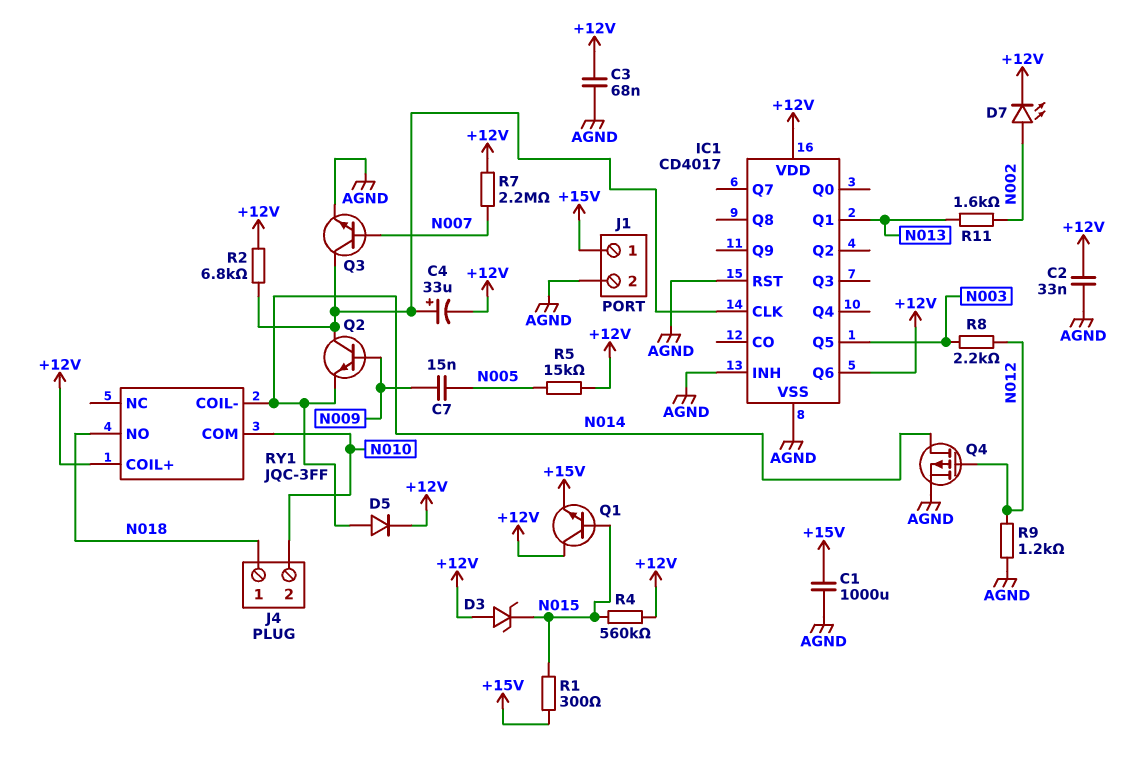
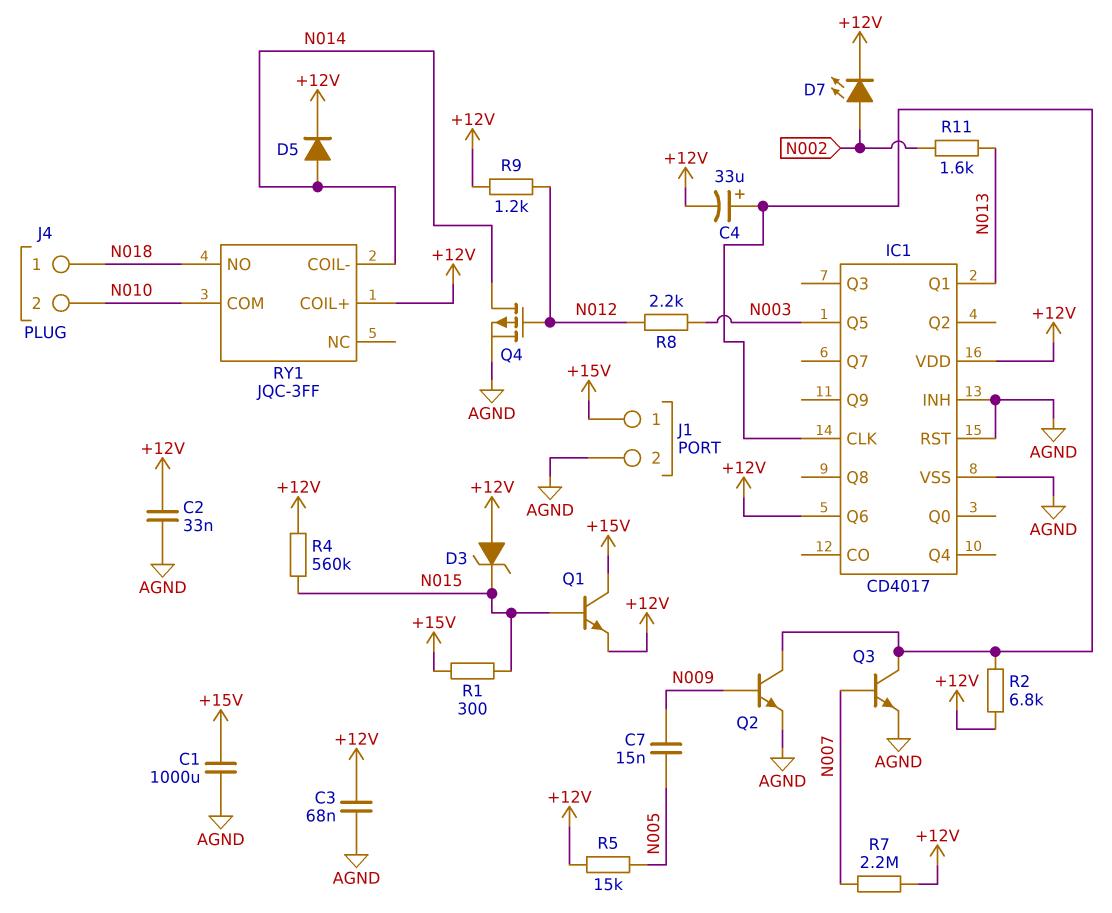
Q1: NPN (B N015, C +12V, E +15V) -> NPN (B N015, C +15V, E +12V)
Q2: NPN (B N009, C IC1/CLK, E N014) -> NPN (B N009, C IC1/CLK, E AGND)
R9: 1.2k (AGND, N012) -> 1.2k (+12V, N012)

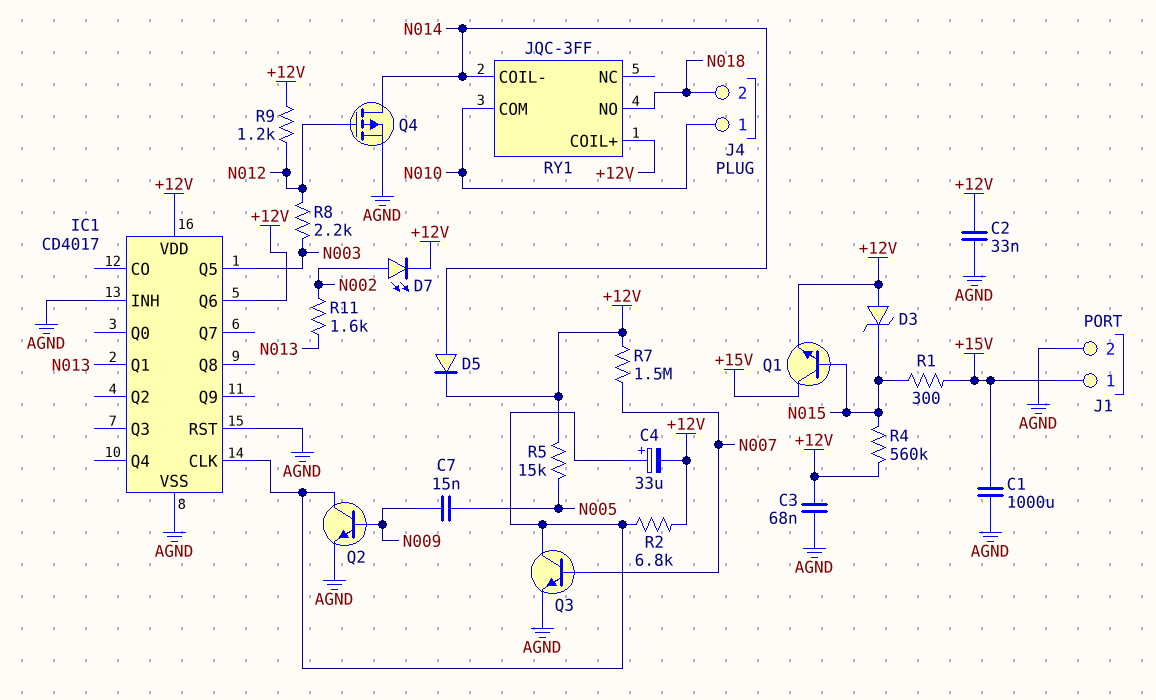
J4 pin 1: N018 -> N010
J4 pin 2: N010 -> N018
R7: 2.2M (+12V, N007) -> 1.5M (+12V, N007)

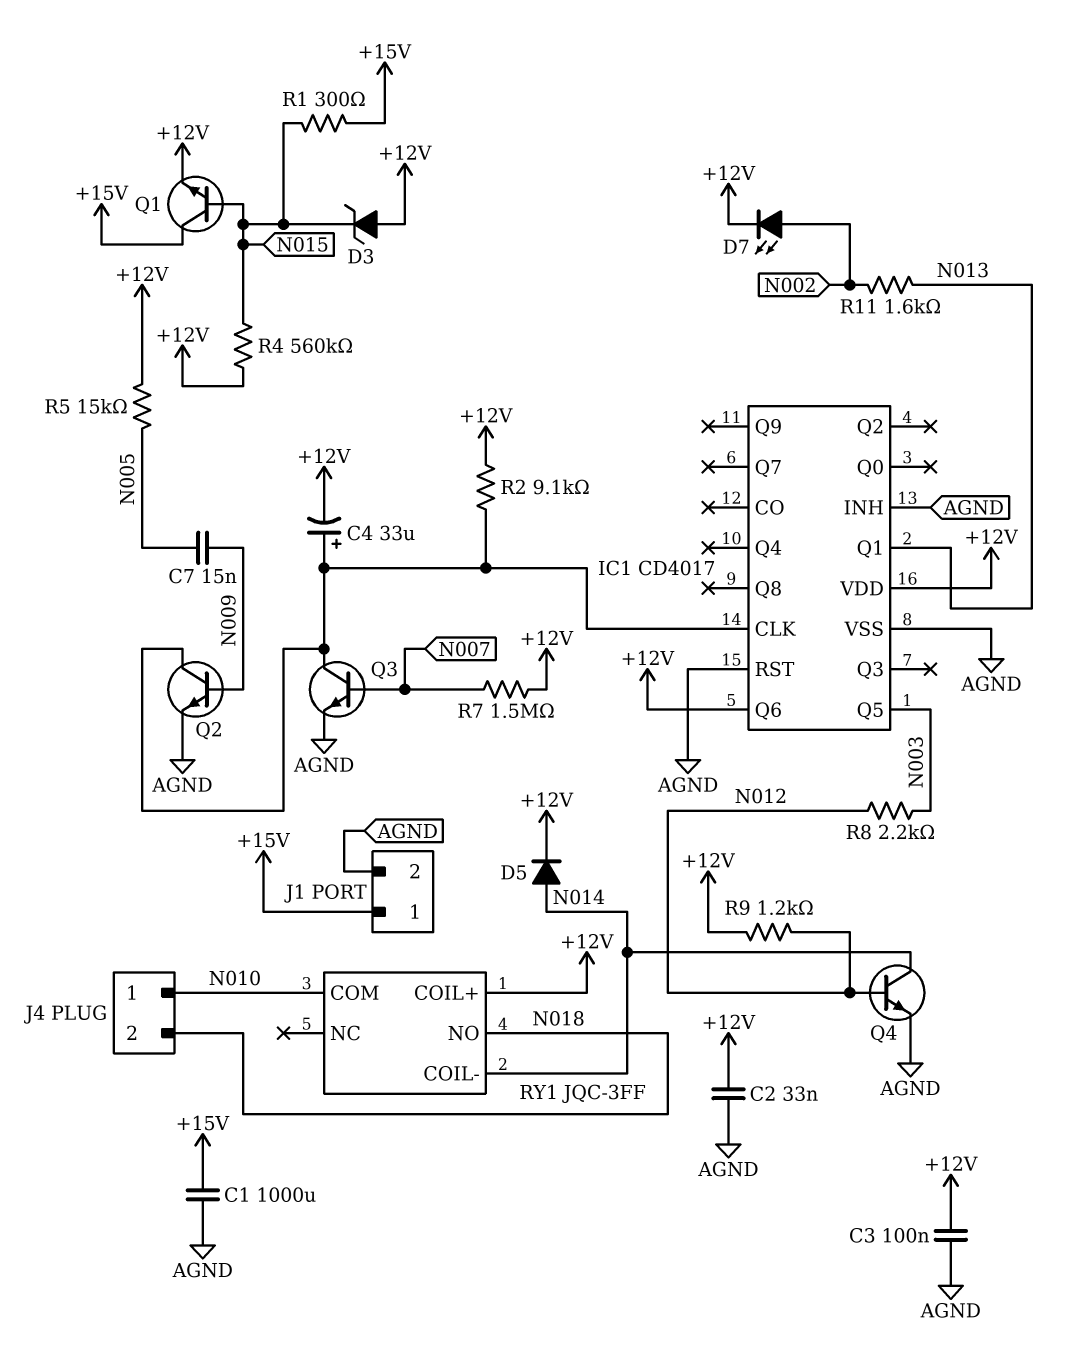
C3: 68nF (+12V, AGND) -> 100nF (+12V, AGND)
Q4: PMOS (G N012, D N014, S AGND) -> NPN (B N012, C N014, E AGND)
R2: 6.8k (+12V, IC1/CLK) -> 9.1k (+12V, IC1/CLK)

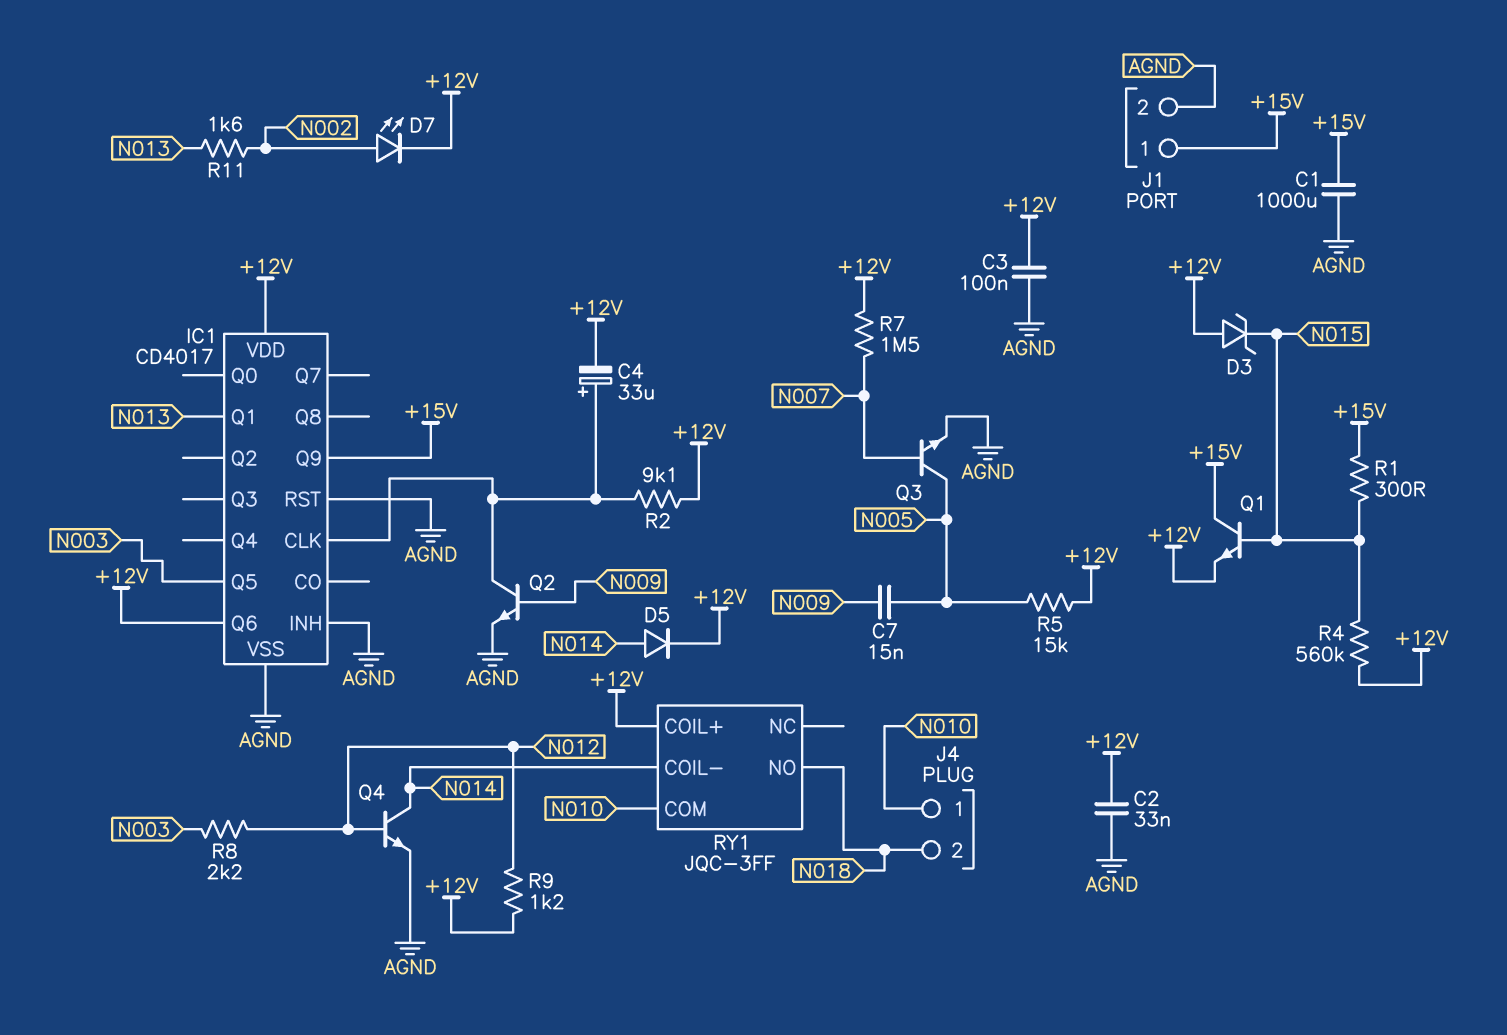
IC1 pin Q9: none -> +15V
Q3: NPN (B N007, C IC1/CLK, E AGND) -> NPN (B N007, C N005, E AGND)

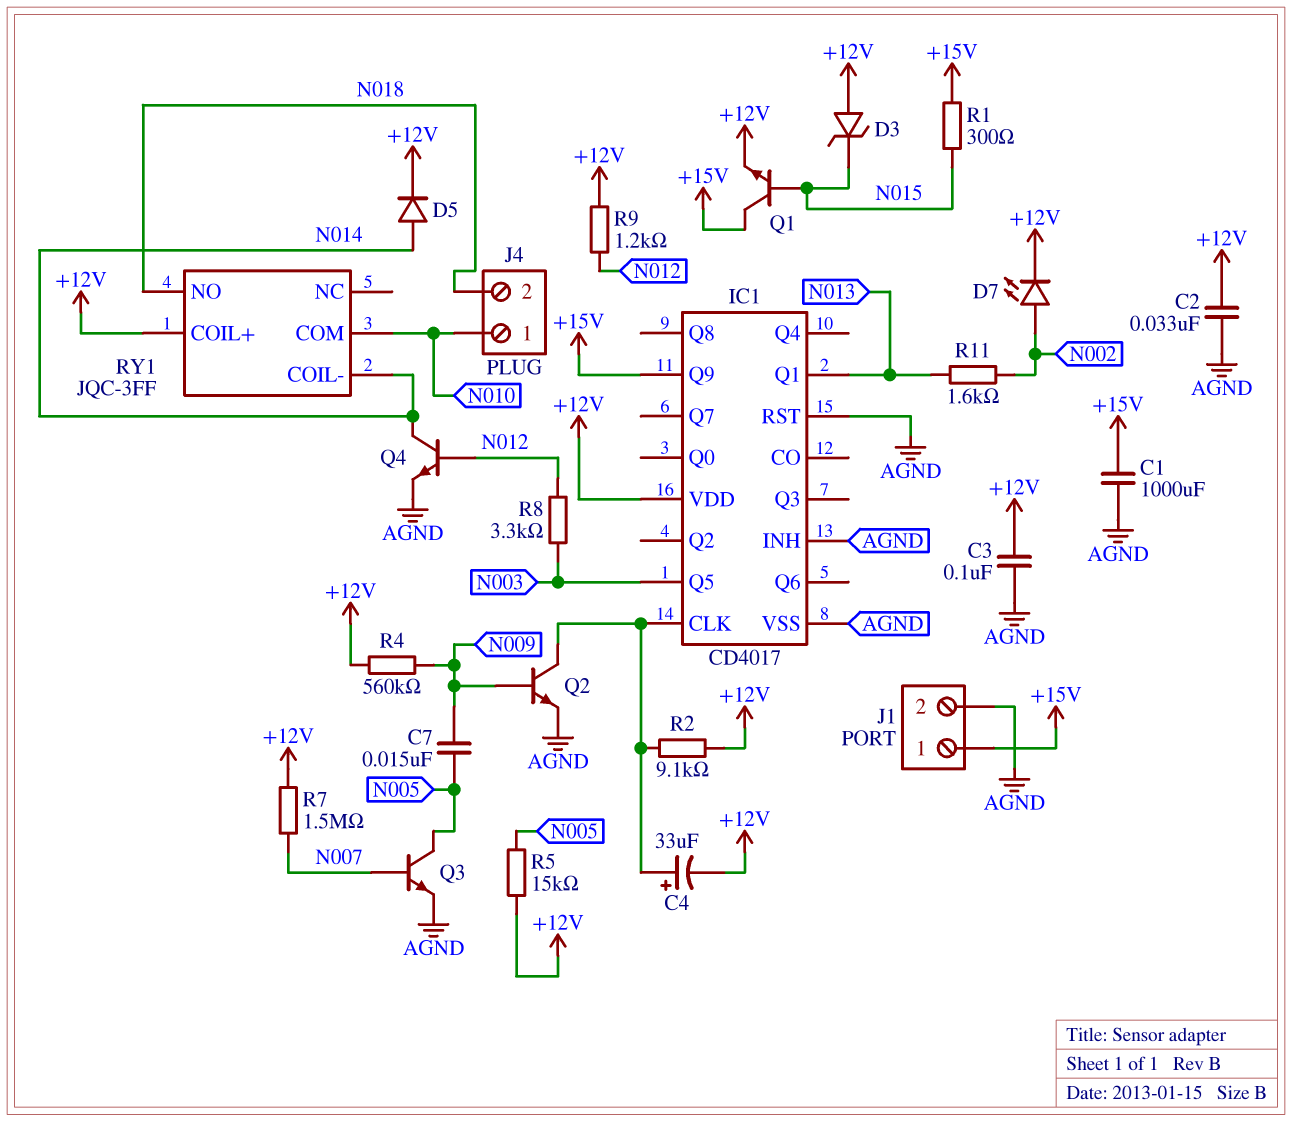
IC1 pin Q6: +12V -> none
R4: 560k (+12V, N015) -> 560k (+12V, N009)
R8: 2.2k (N003, N012) -> 3.3k (N003, N012)

